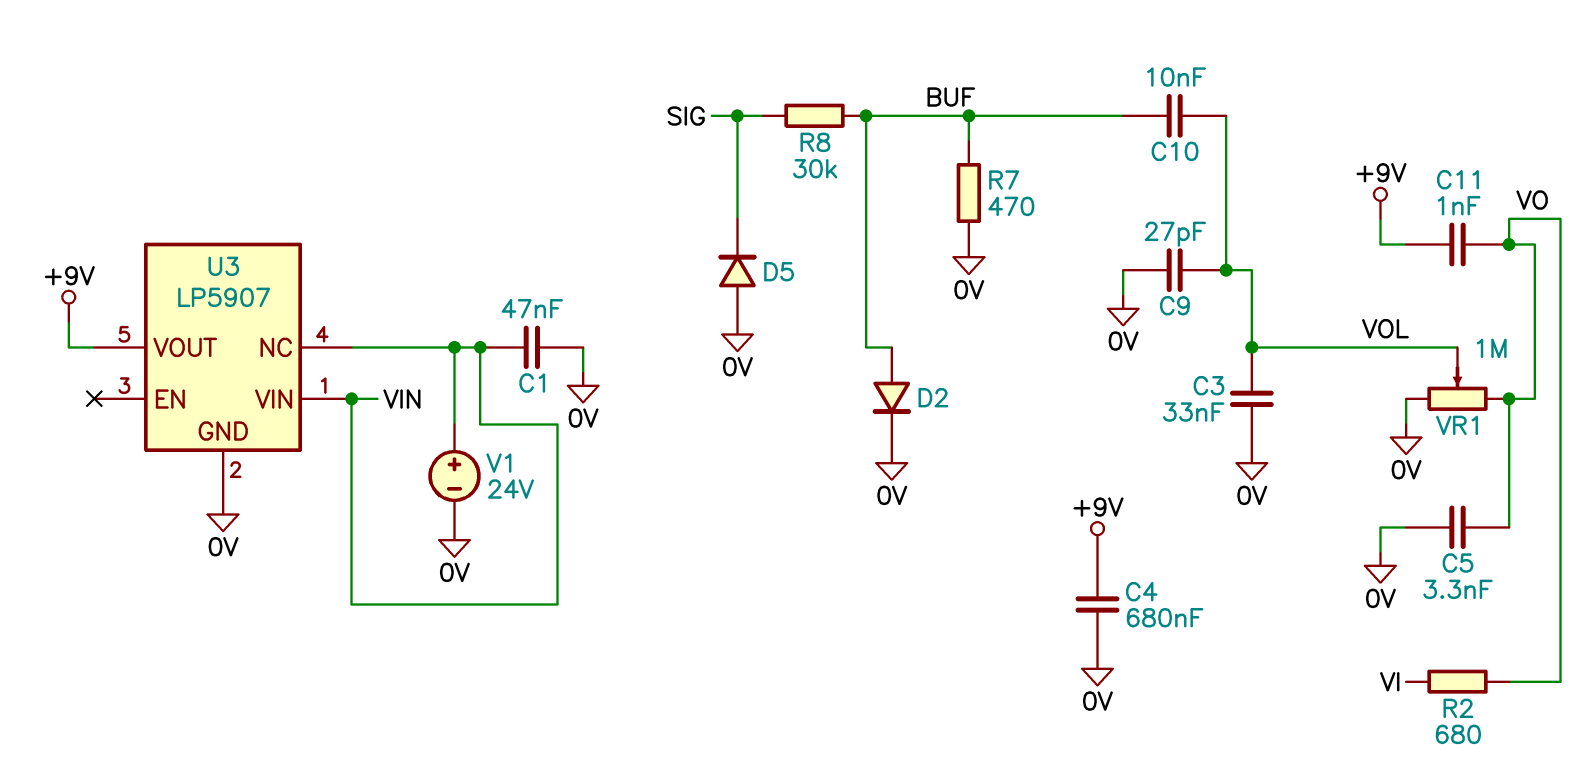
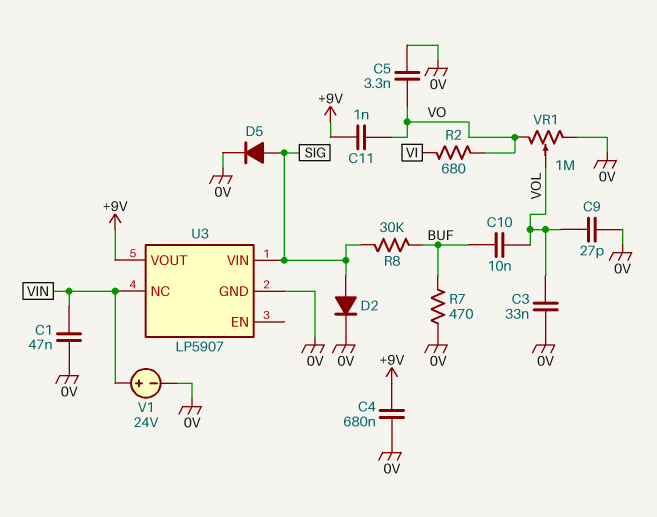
D2: diode (A BUF, K 0V) -> diode (A SIG, K 0V)
D5: diode (A 0V, K SIG) -> diode (A SIG, K 0V)
U3 pin VIN: VIN -> SIG

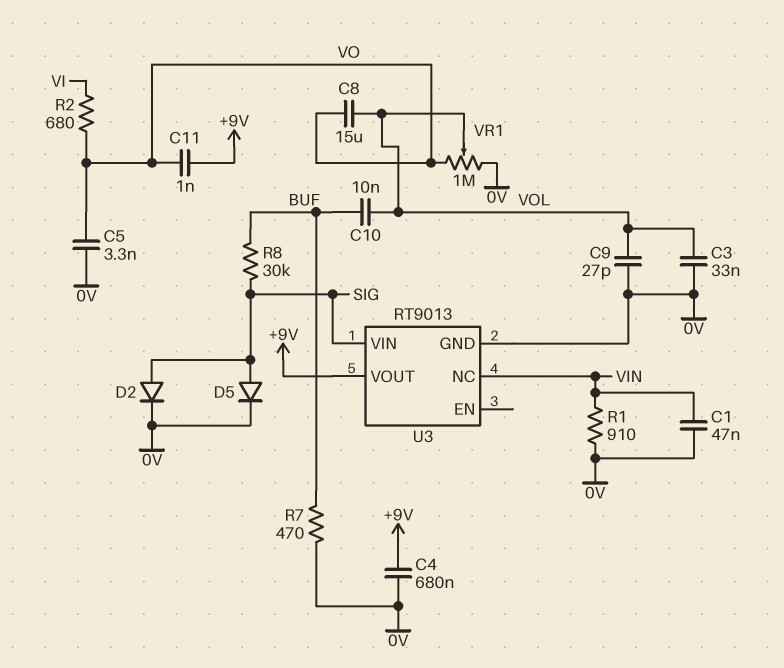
C8: none -> 15uF (VO, VOL)
R1: none -> 910 (0V, VIN)
U3: LP5907 -> RT9013
V1: 24V (plus VIN, minus 0V) -> none

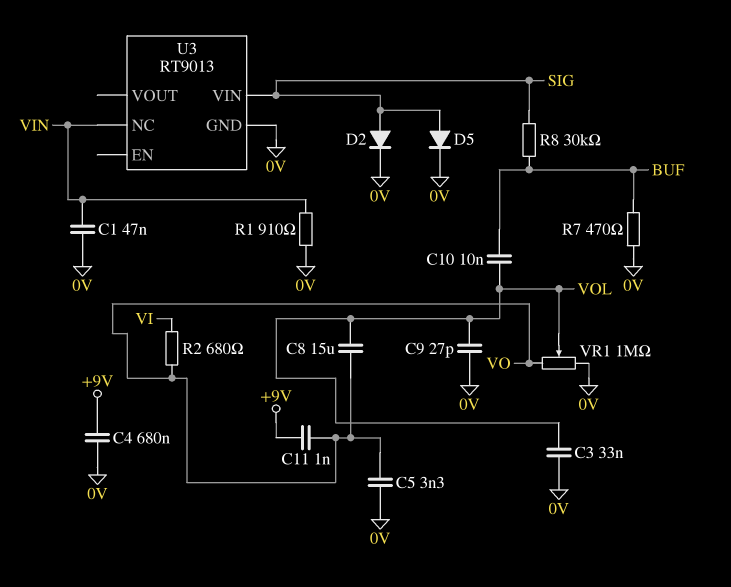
U3 pin VOUT: +9V -> none

